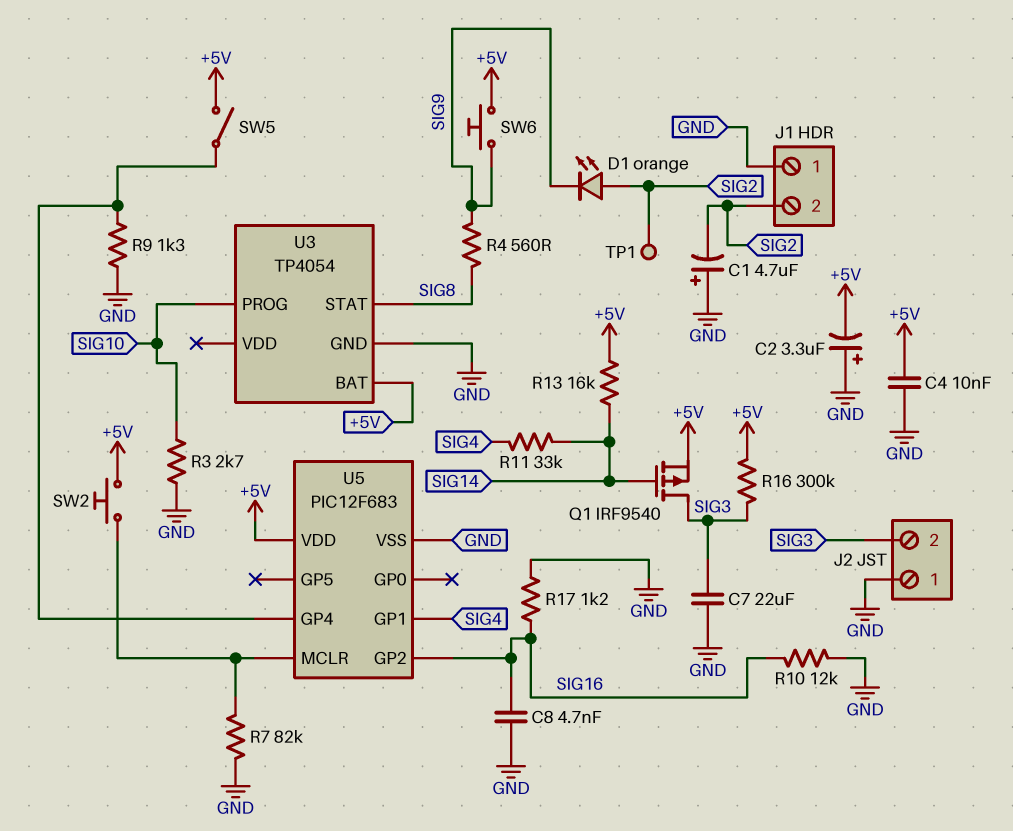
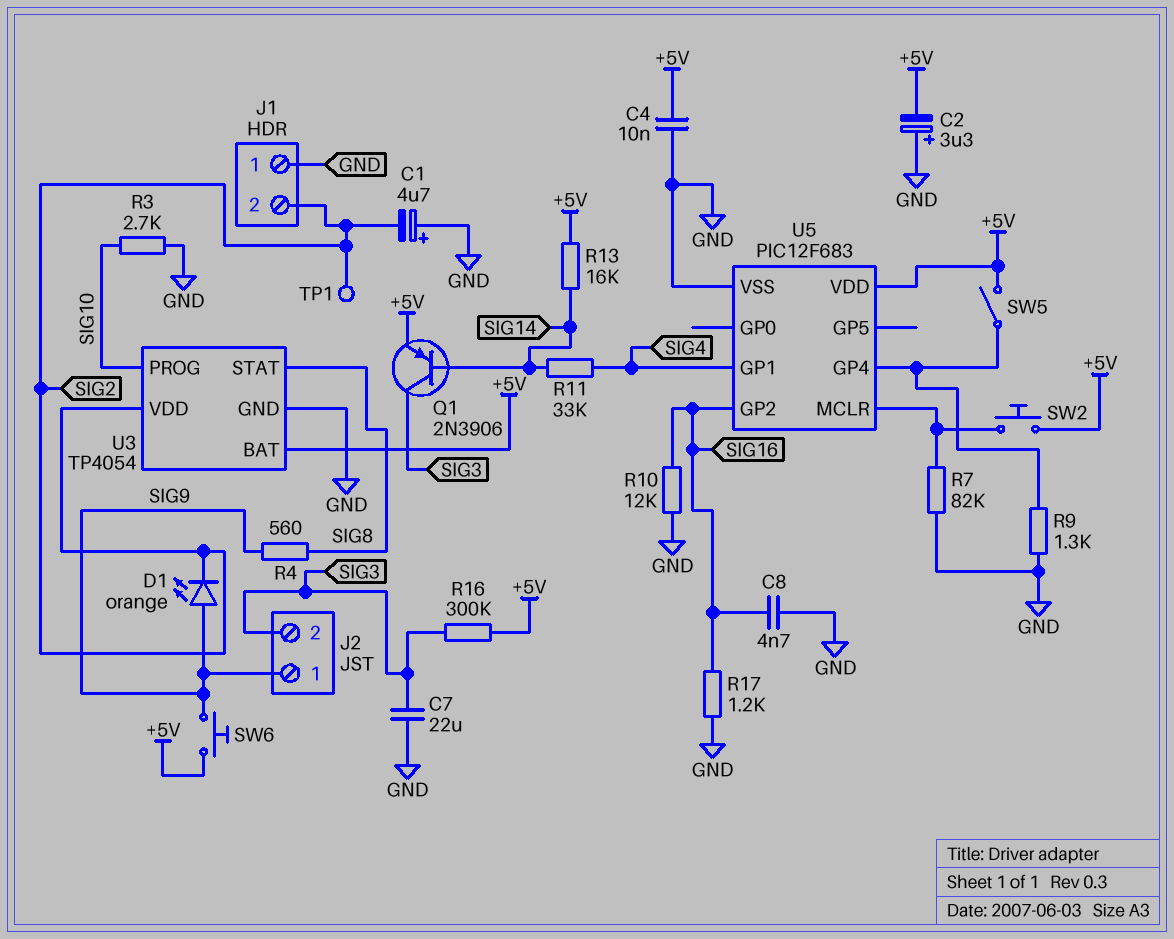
D1: LED orange (A SIG2, K SIG9) -> LED orange (A SIG9, K SIG2)
J2 pin 1: GND -> SIG9
Q1: PMOS IRF9540 (G SIG14, D SIG3, S +5V) -> PNP 2N3906 (B SIG14, C SIG3, E +5V)
U3 pin VDD: none -> SIG2

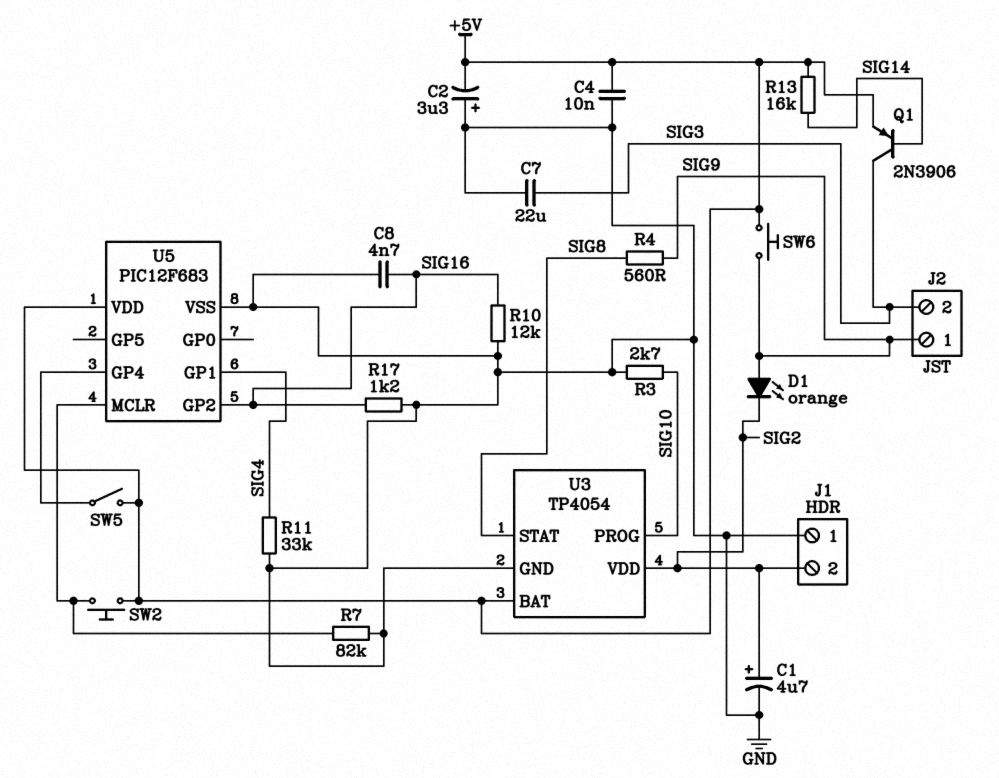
C1: 4.7uF (plus GND, minus SIG2) -> 4.7uF (plus SIG2, minus GND)
R9: 1.3k (GND, U5/GP4) -> none
R11: 33k (SIG4, SIG14) -> 33k (GND, SIG4)
R16: 300k (+5V, SIG3) -> none
TP1: test point (SIG2) -> none

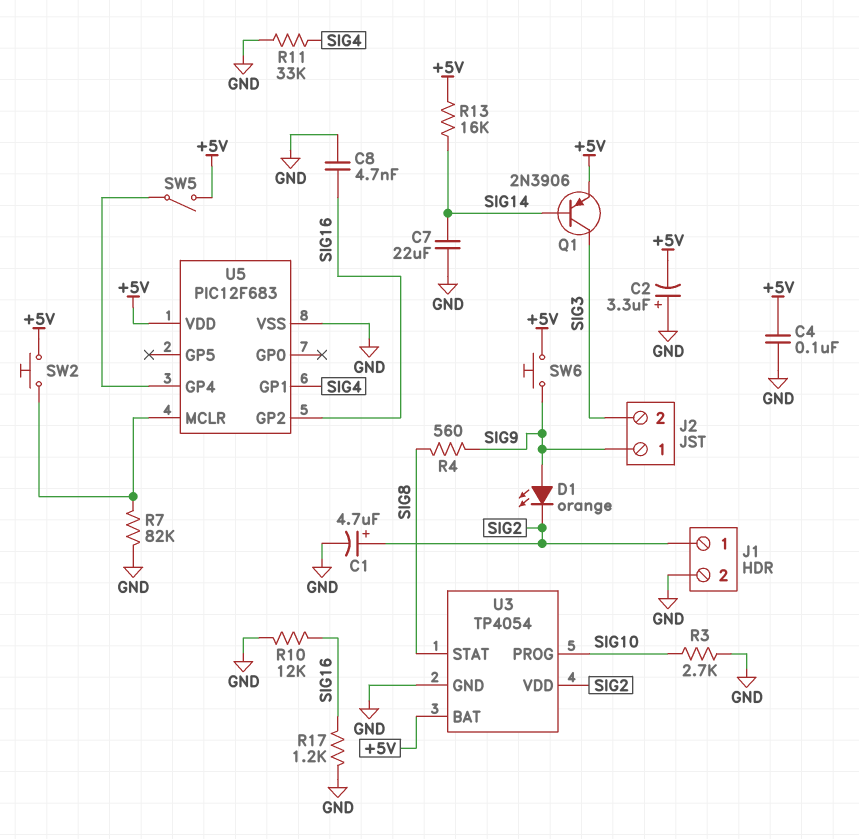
C4: 10nF (+5V, GND) -> 100nF (+5V, GND)
C7: 22uF (GND, SIG3) -> 22uF (GND, SIG14)
J1 pin 1: GND -> SIG2
J1 pin 2: SIG2 -> GND

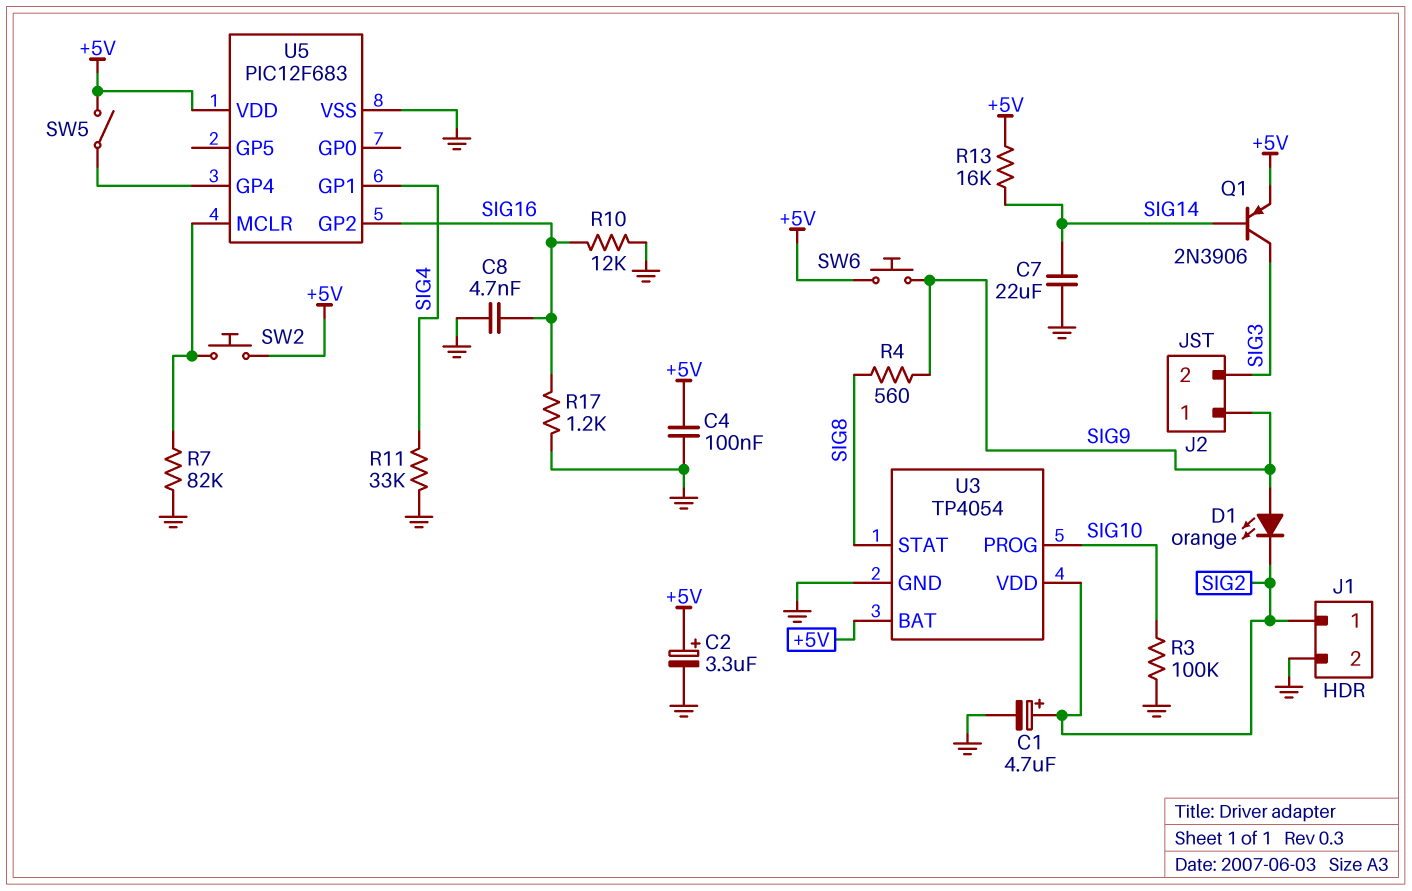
C2: 3.3uF (plus GND, minus +5V) -> 3.3uF (plus +5V, minus GND)
R3: 2.7k (GND, SIG10) -> 100k (GND, SIG10)

